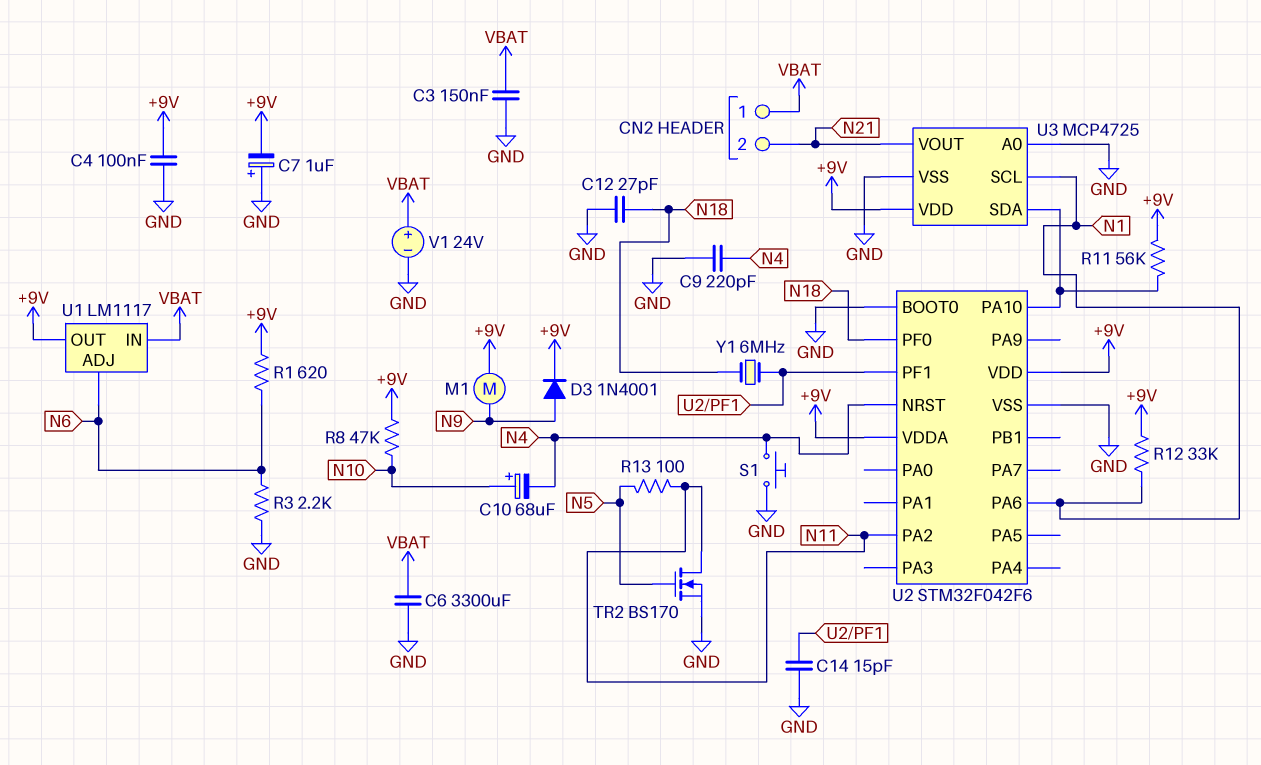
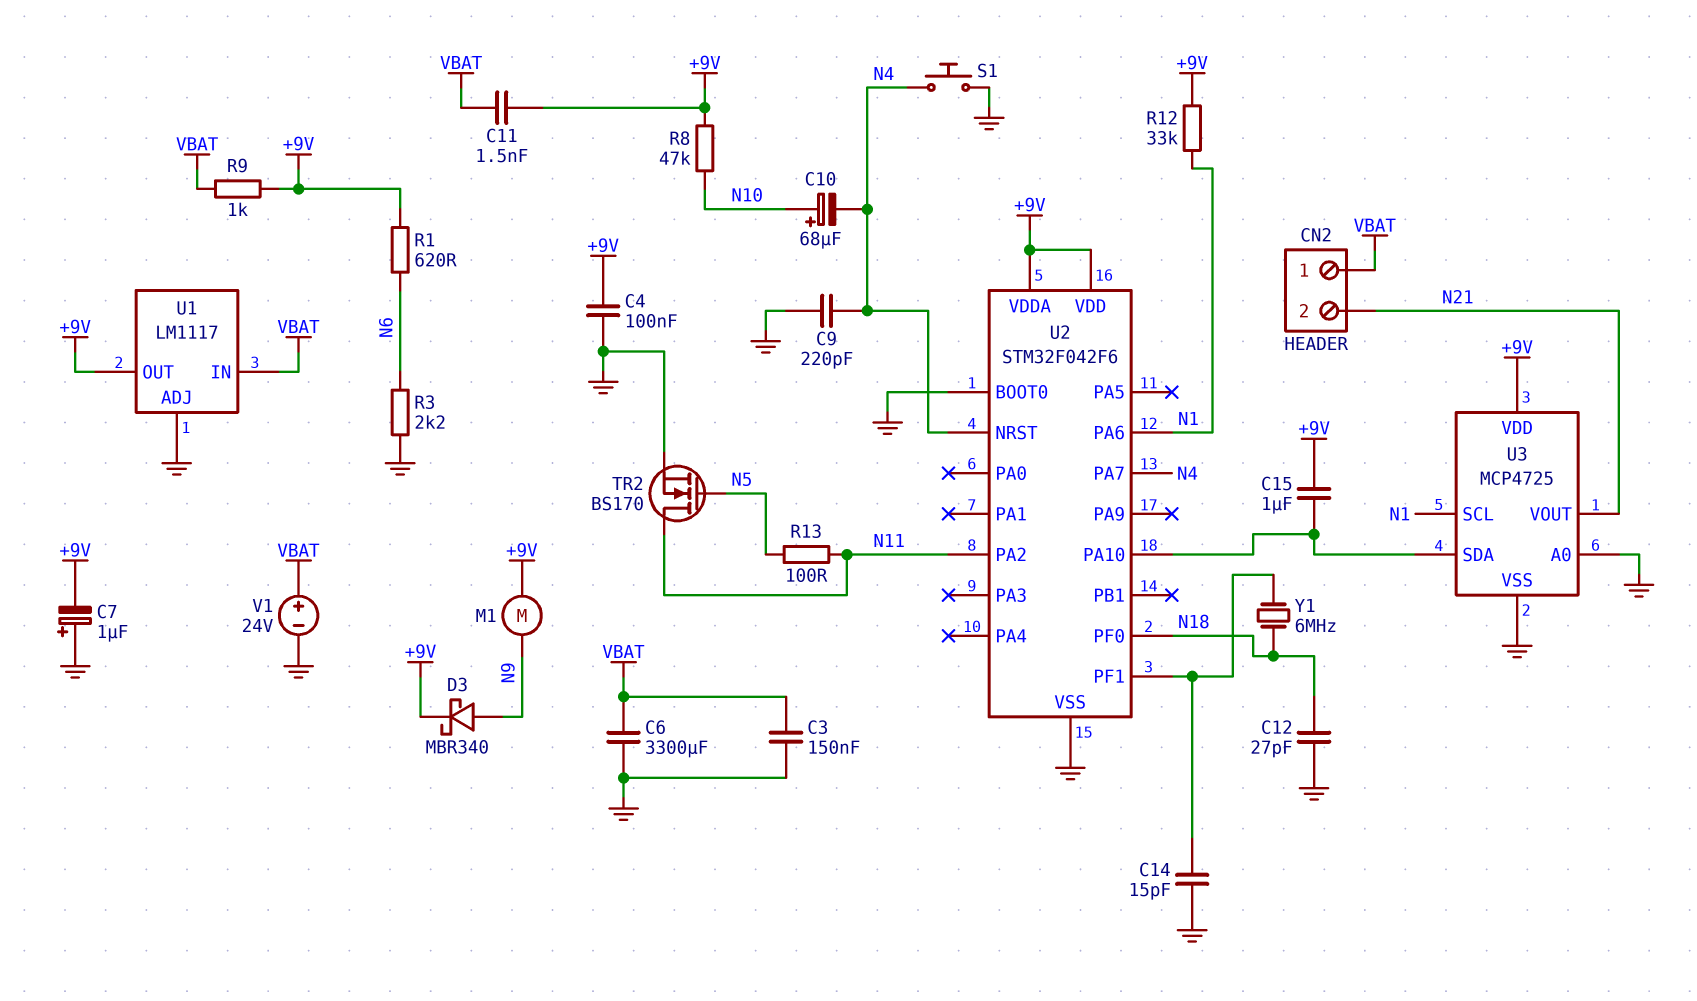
C11: none -> 1.5nF (+9V, VBAT)
C15: none -> 1uF (+9V, U2/PA10)
D3: diode 1N4001 (A N9, K +9V) -> schottky MBR340 (A N9, K +9V)
R9: none -> 1k (+9V, VBAT)
R11: 56k (+9V, U2/PA10) -> none
U1 pin ADJ: N6 -> GND
U2 pin PA7: none -> N4

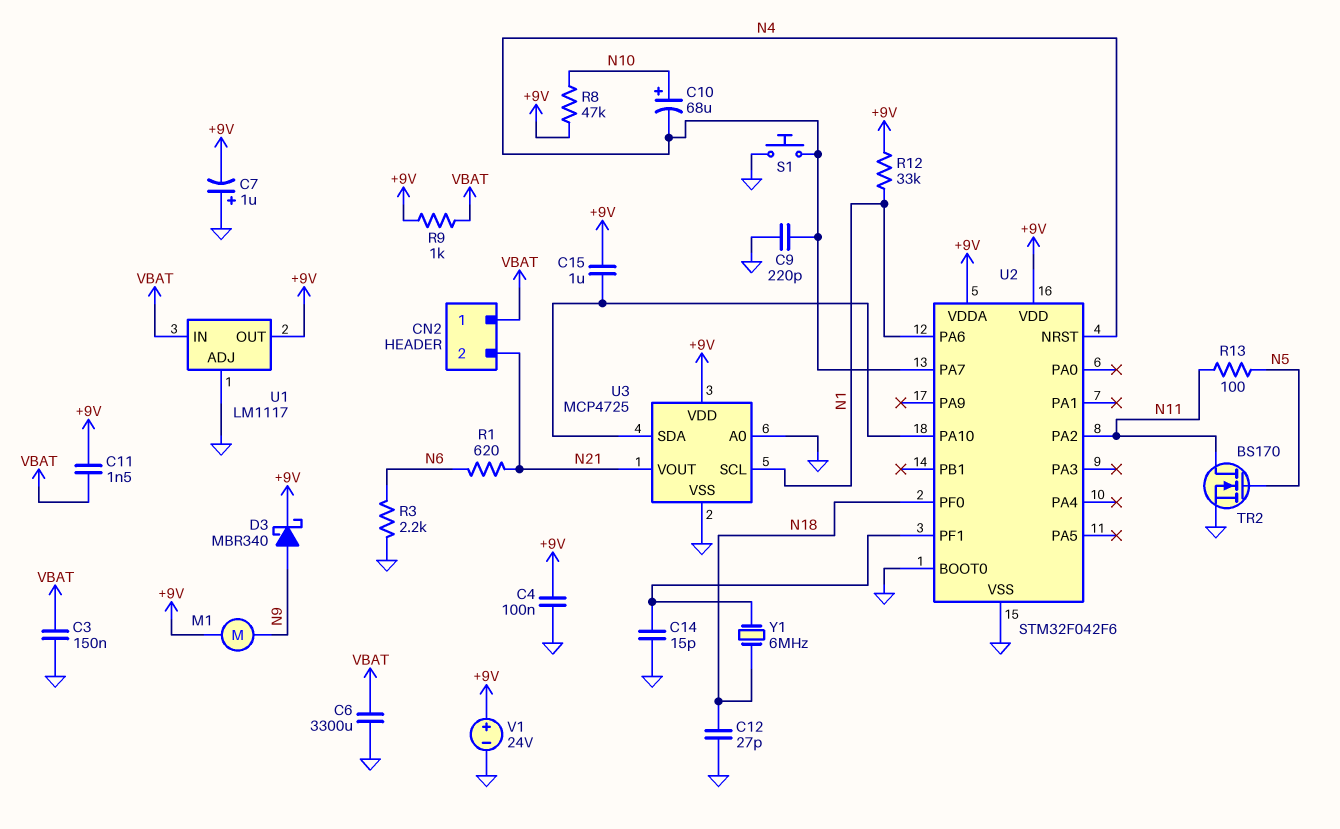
R1: 620 (+9V, N6) -> 620 (N6, N21)
V1: 24V (plus VBAT, minus GND) -> 24V (plus +9V, minus GND)

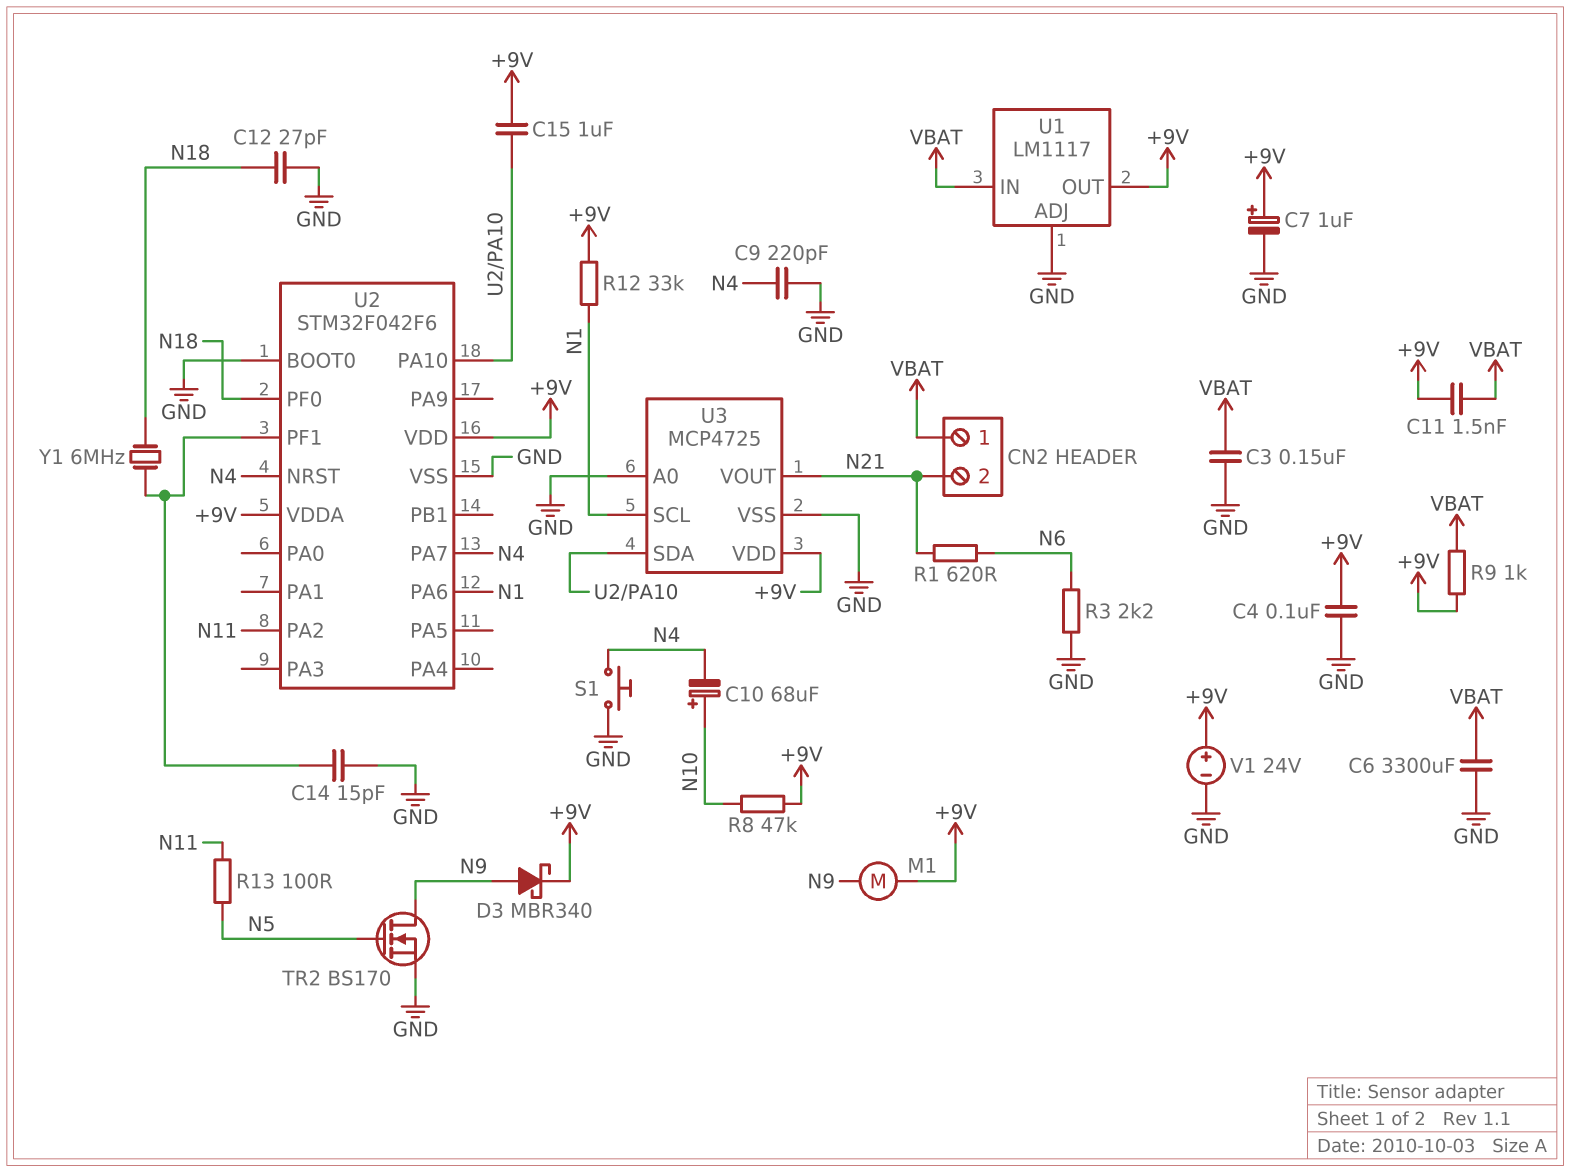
C7: 1uF (plus GND, minus +9V) -> 1uF (plus +9V, minus GND)
TR2: NMOS BS170 (G N5, D N11, S GND) -> NMOS BS170 (G N5, D N9, S GND)

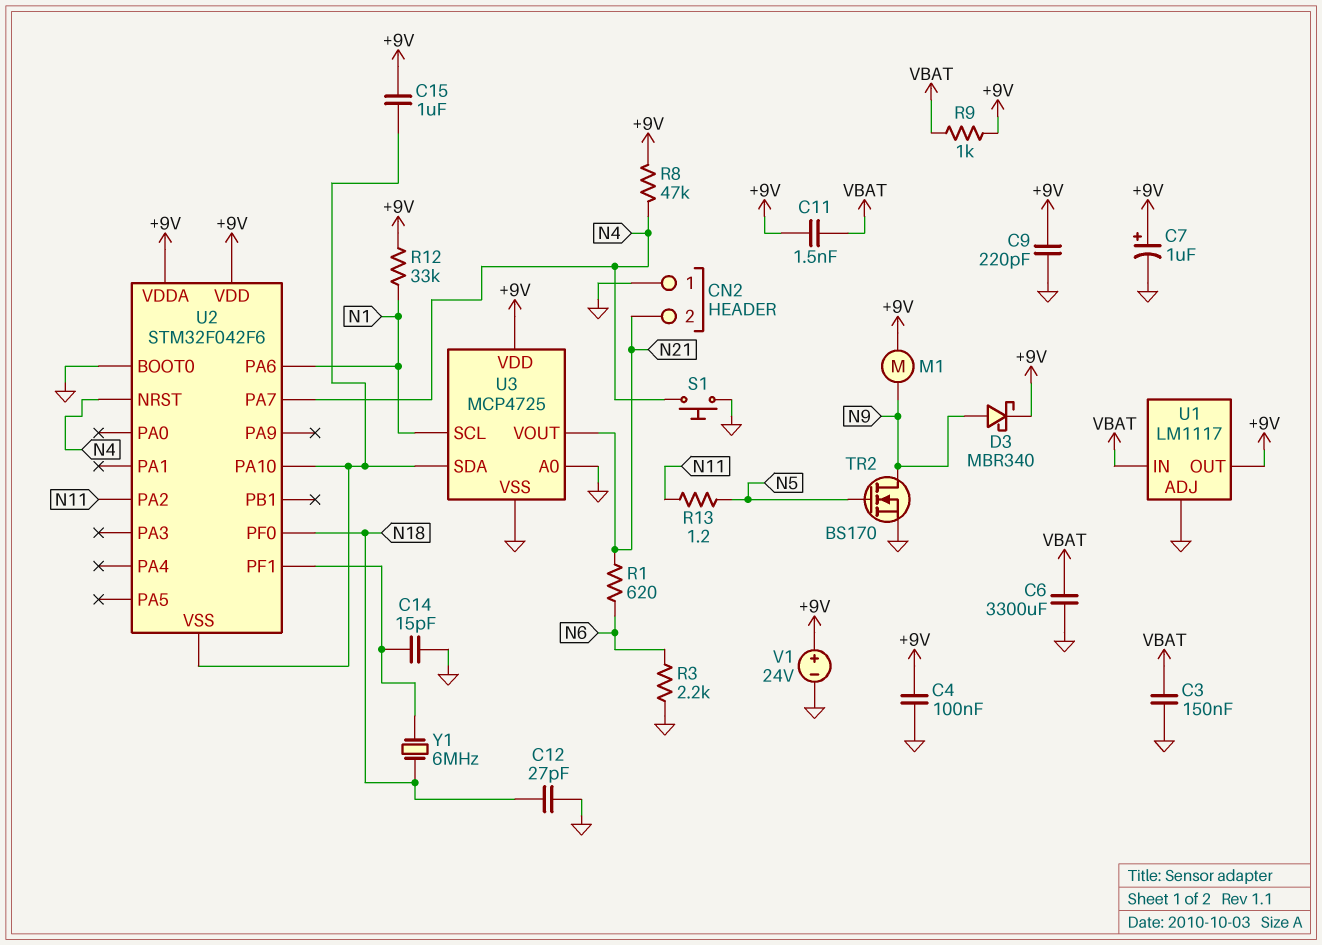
C9: 220pF (GND, N4) -> 220pF (+9V, GND)
C10: 68uF (plus N10, minus N4) -> none
CN2 pin 1: VBAT -> GND
R8: 47k (+9V, N10) -> 47k (+9V, N4)
R13: 100 (N5, N11) -> 1.2 (N5, N11)
U2 pin VSS: GND -> U2/PA10

